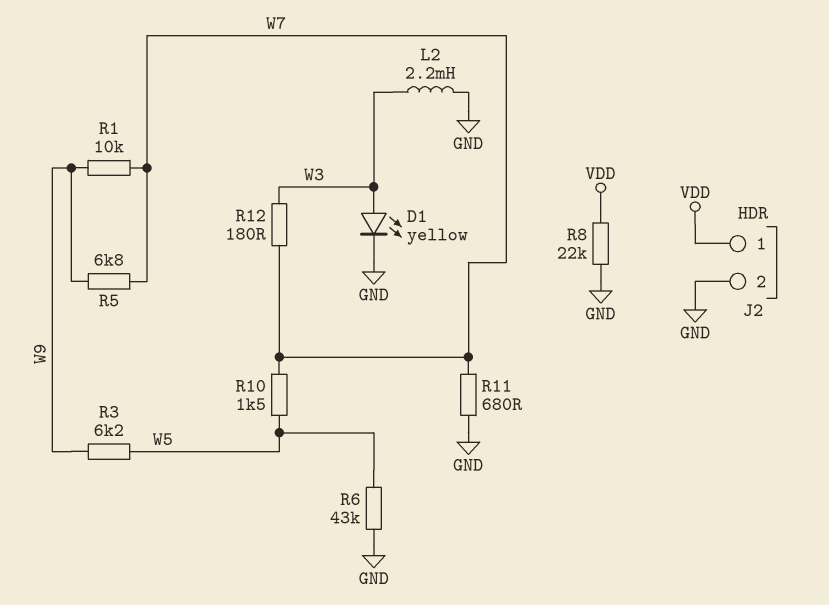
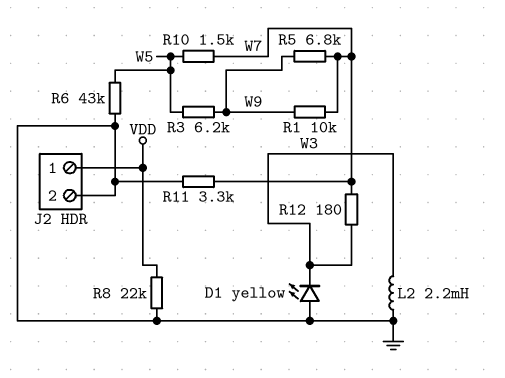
D1: LED yellow (A W3, K GND) -> LED yellow (A GND, K W3)
R11: 680 (GND, W7) -> 3.3k (GND, W7)

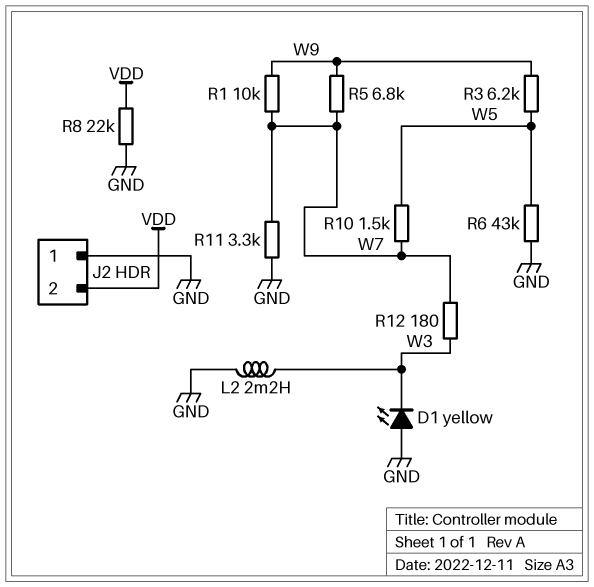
J2 pin 1: VDD -> GND
J2 pin 2: GND -> VDD

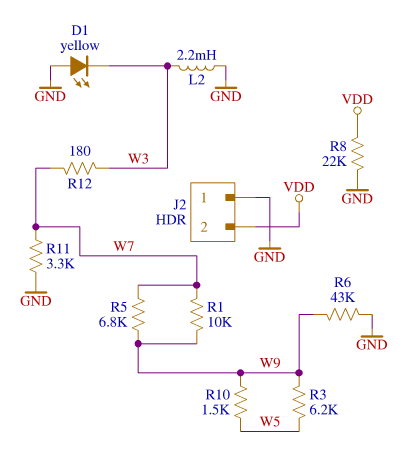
R6: 43k (GND, W5) -> 43k (GND, W9)
R10: 1.5k (W5, W7) -> 1.5k (W5, W9)

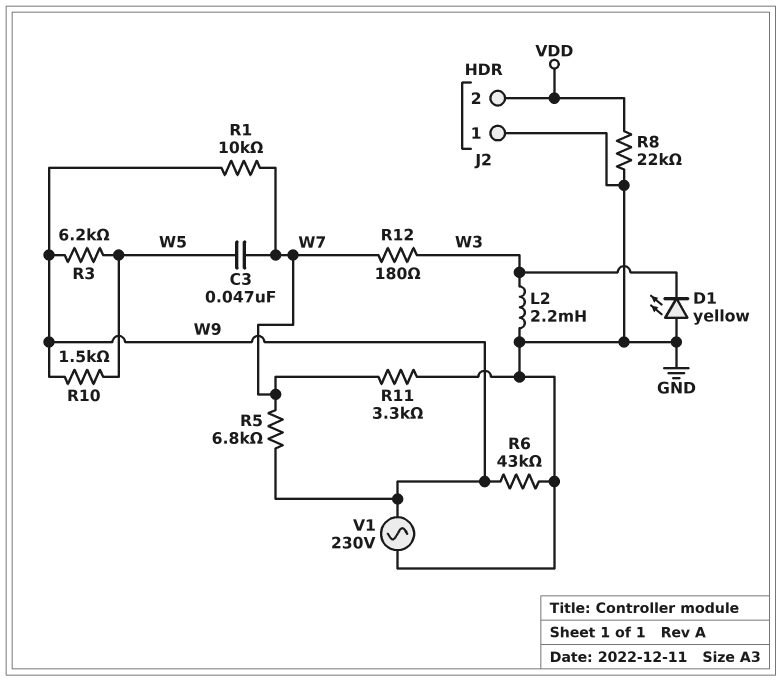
C3: none -> 47nF (W5, W7)
V1: none -> AC 230V (GND, W9)

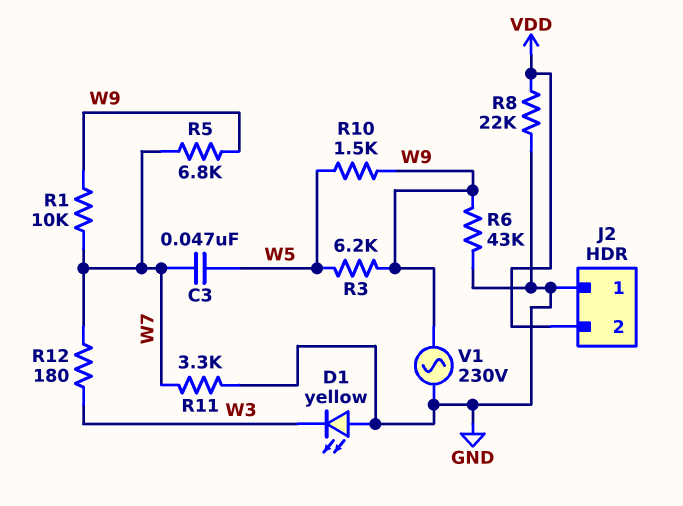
L2: 2.2mH (GND, W3) -> none

